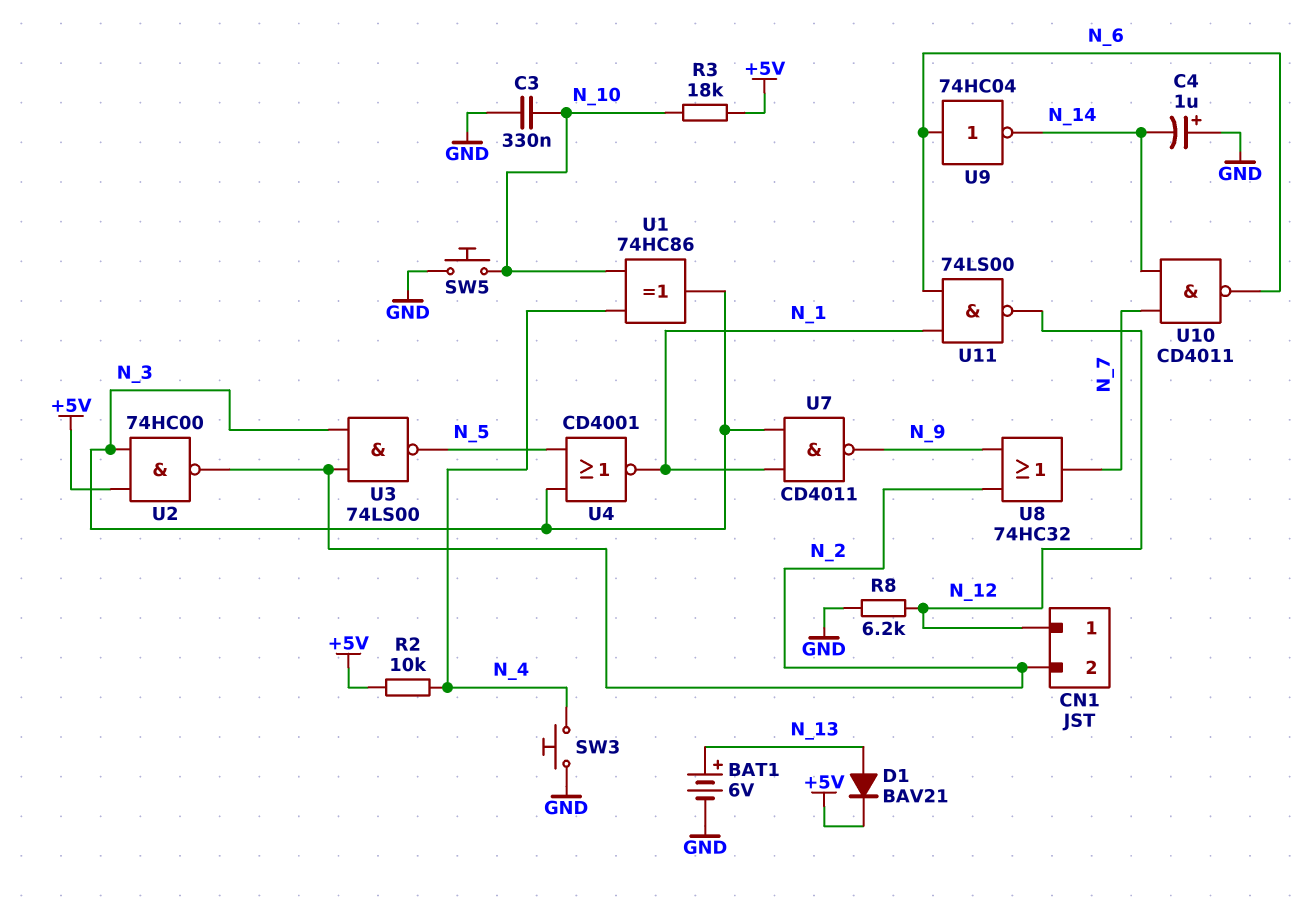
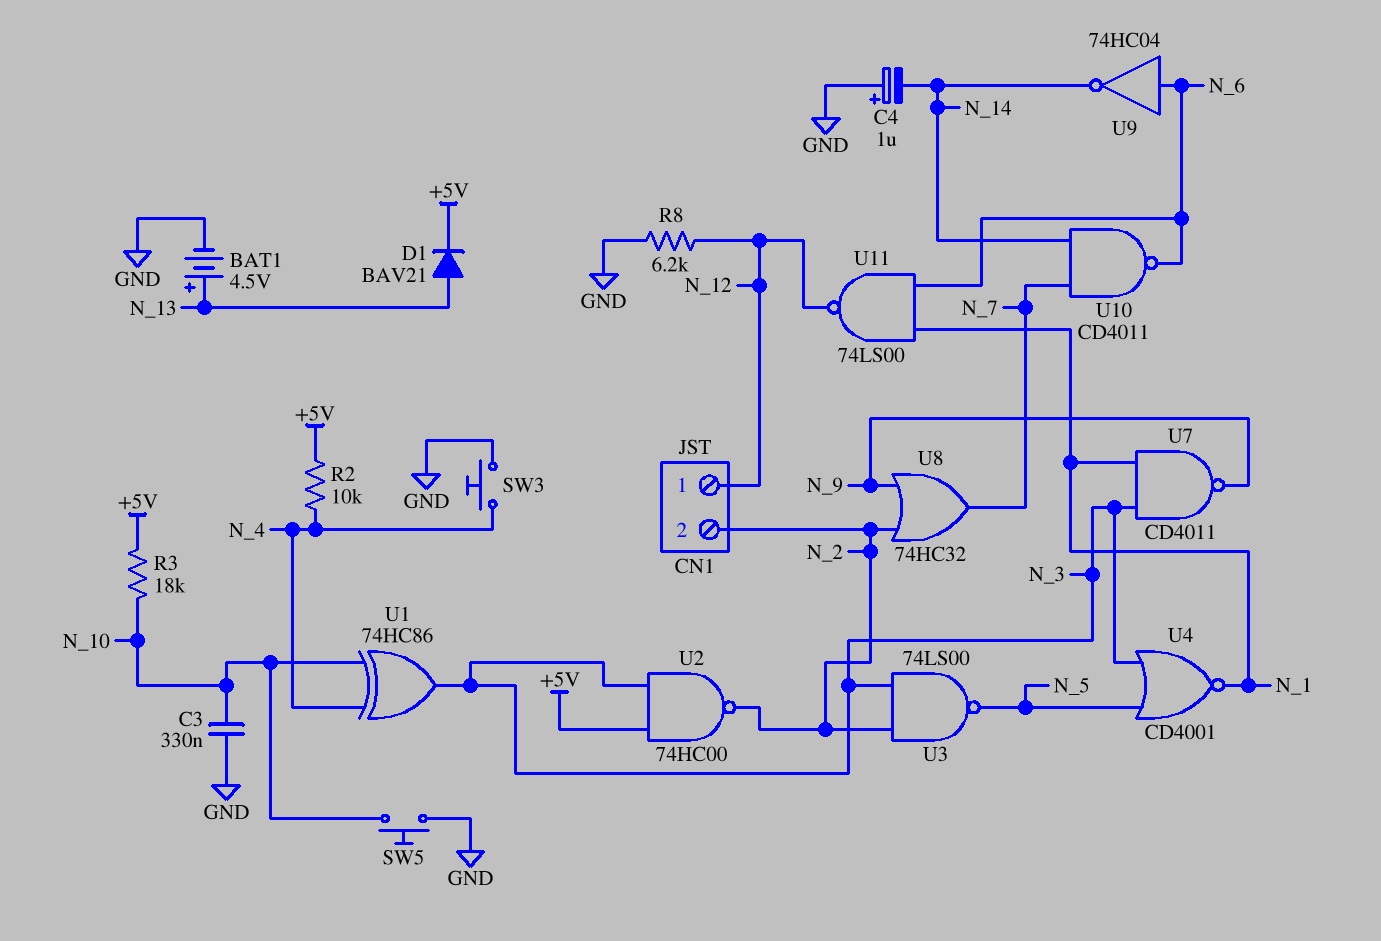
BAT1: 6V (plus N_13, minus GND) -> 4.5V (plus N_13, minus GND)

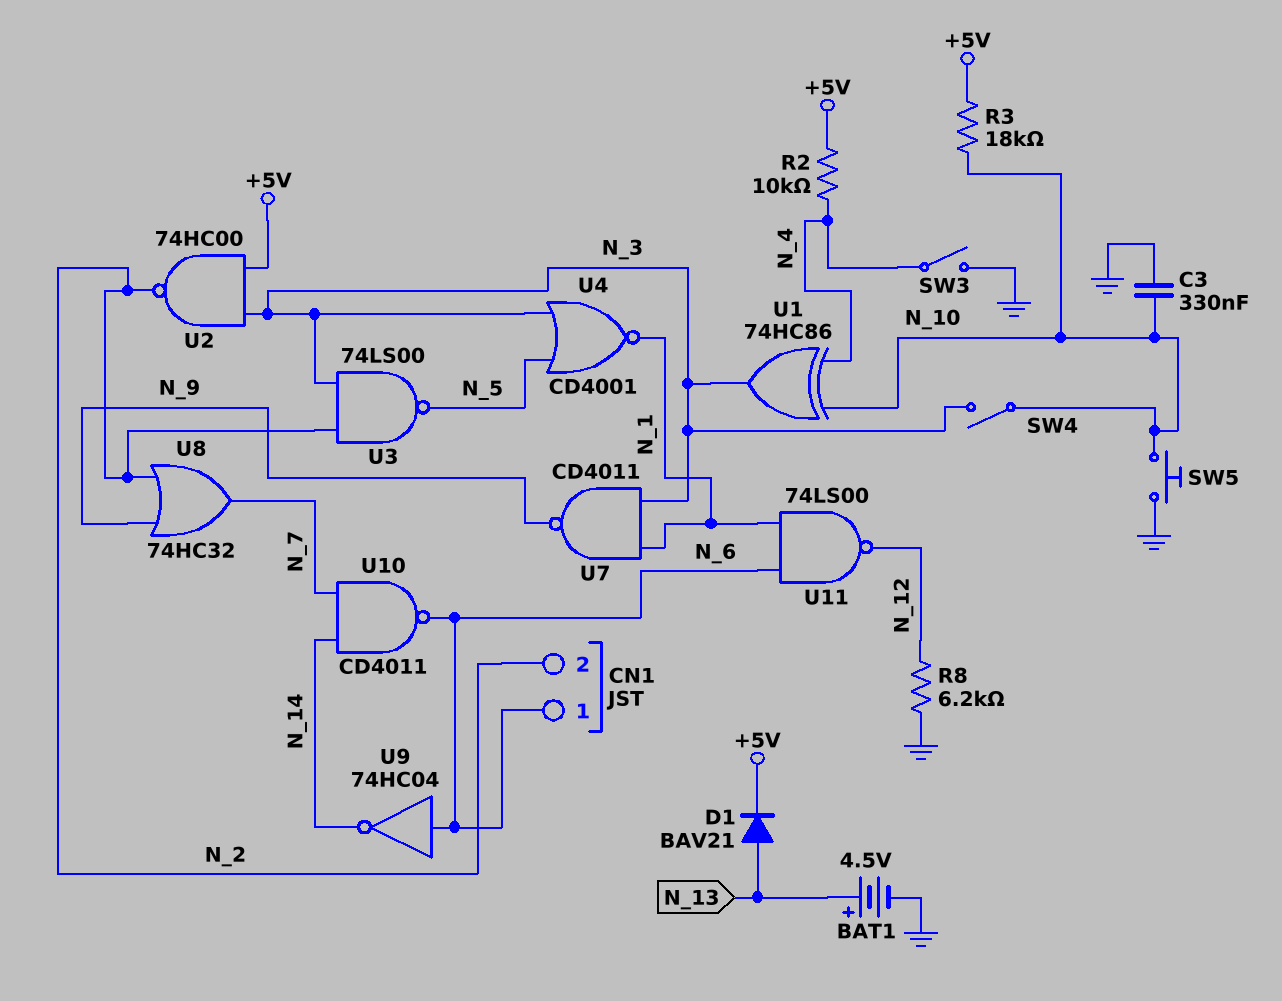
C4: 1uF (plus GND, minus N_14) -> none
CN1 pin 1: N_12 -> N_6
SW3: button (GND, N_4) -> switch (GND, N_4)
SW4: none -> switch (N_3, N_10)

